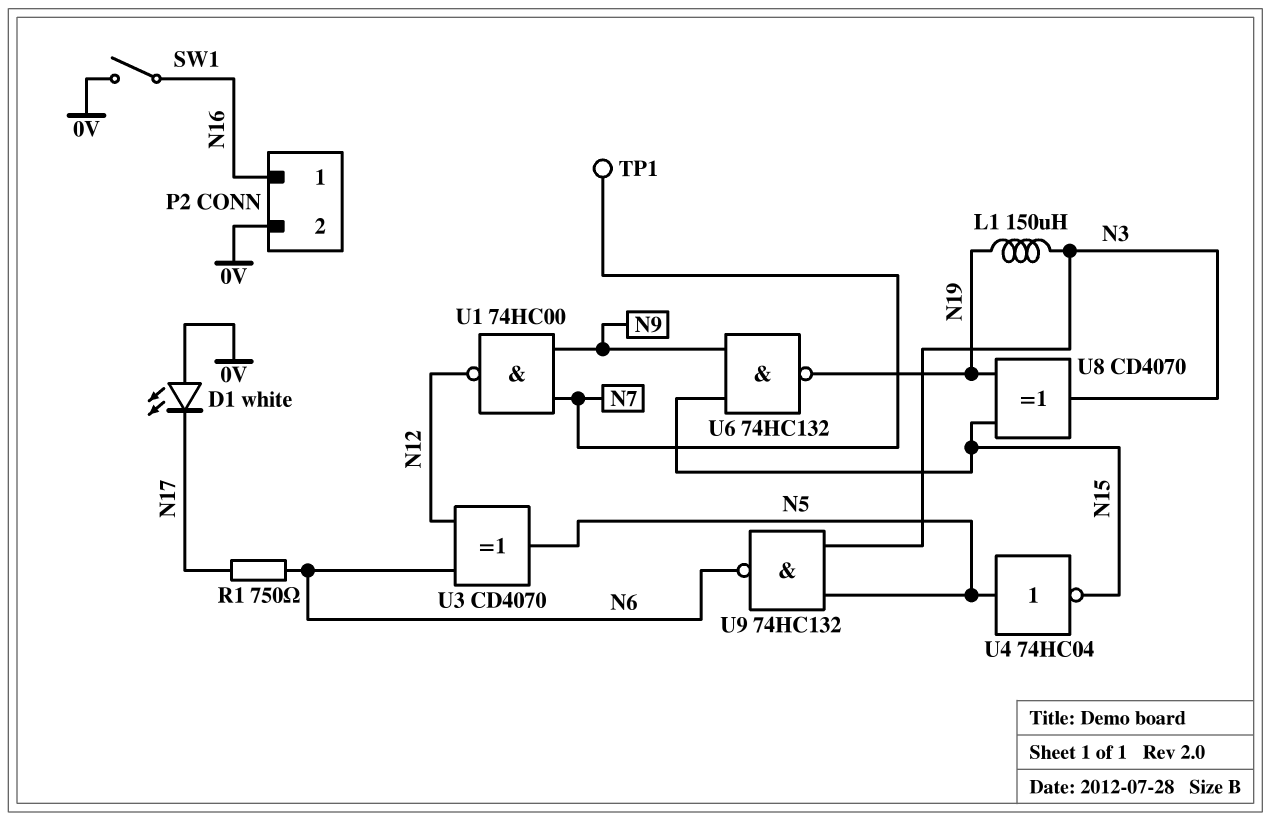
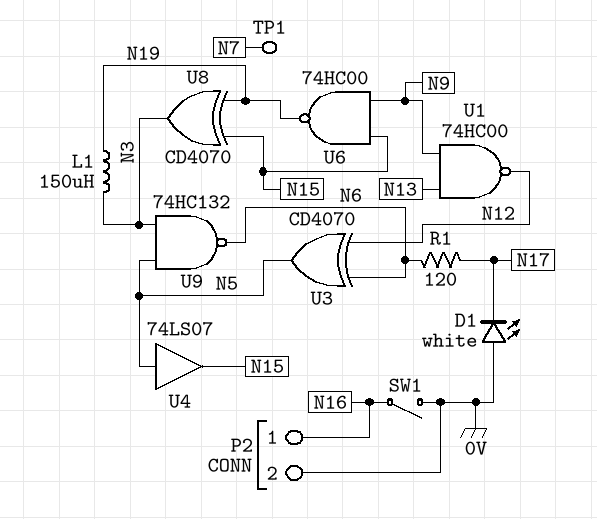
R1: 750 (N6, N17) -> 120 (N6, N17)
U1: NAND 74HC00 (in N7, in N9, out N12) -> NAND 74HC00 (in N9, in N13, out N12)
U4: NOT 74HC04 (in N5, out N15) -> buffer 74LS07 (in N5, out N15)
U6: NAND 74HC132 (in N9, in N15, out N19) -> NAND 74HC00 (in N9, in N15, out N19)

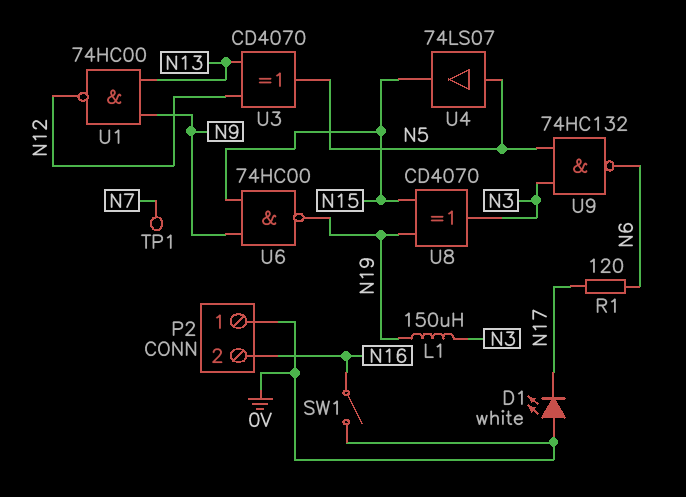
P2 pin 1: N16 -> 0V
P2 pin 2: 0V -> N16
U3: XOR CD4070 (in N6, in N12, out N5) -> XOR CD4070 (in N12, in N13, out N5)

